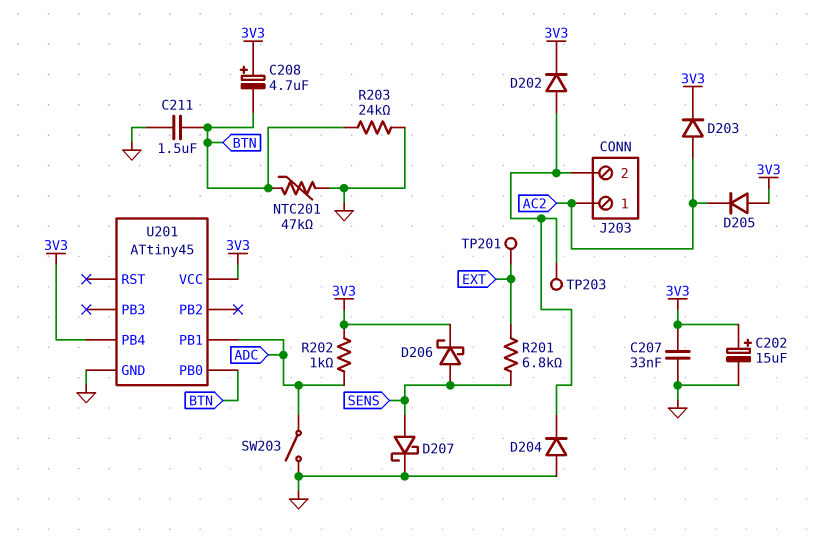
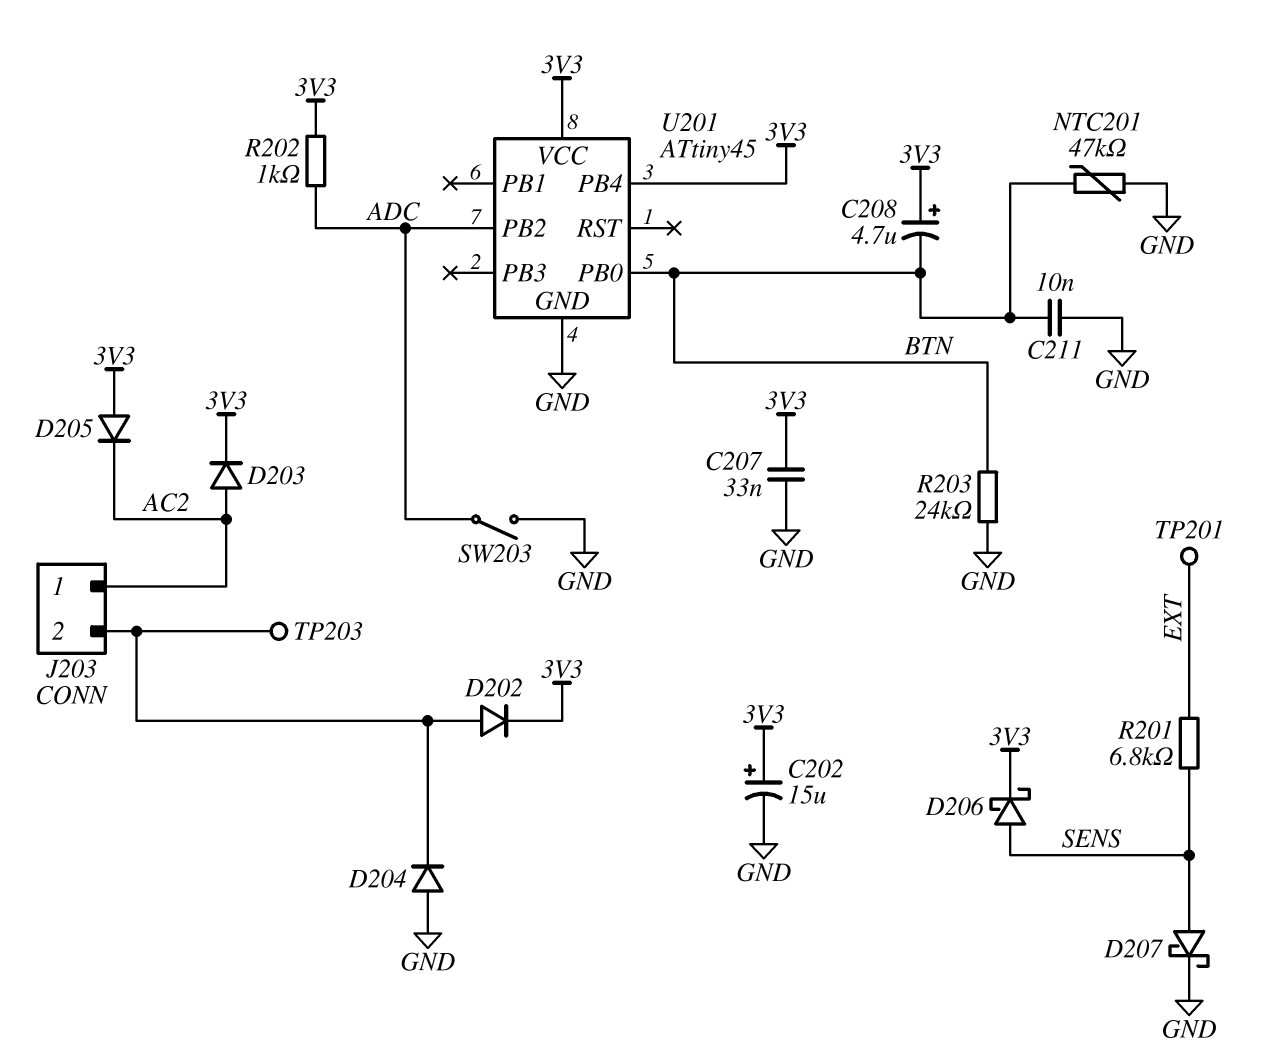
C211: 1.5uF (BTN, GND) -> 10nF (BTN, GND)
U201 pin PB1: ADC -> none
U201 pin PB2: none -> ADC

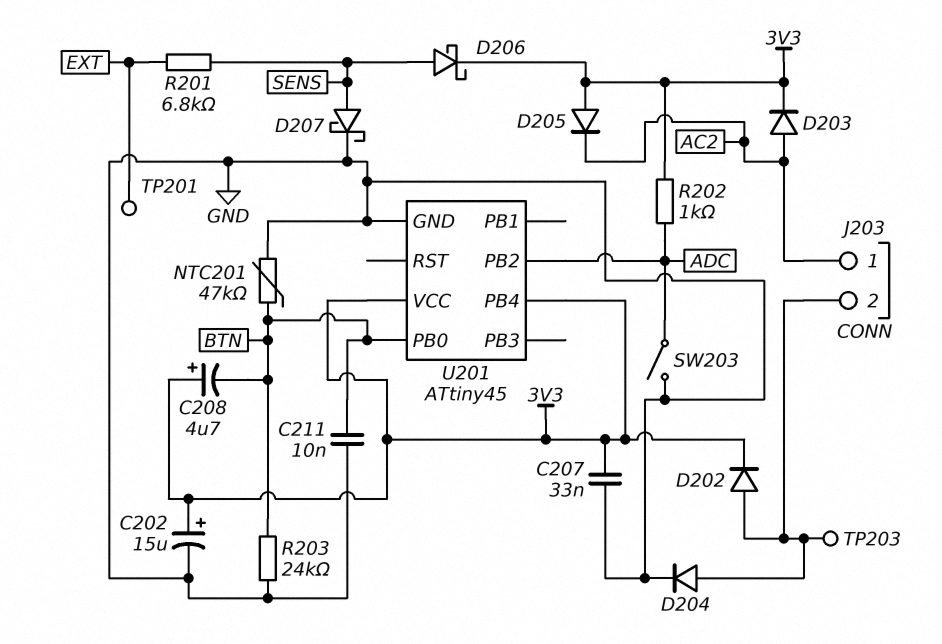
D204: diode (A GND, K J203/2) -> diode (A J203/2, K GND)

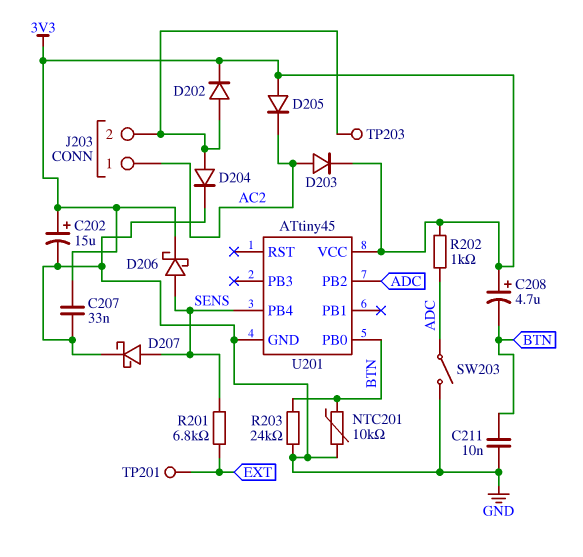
NTC201: 47k (BTN, GND) -> 10k (BTN, GND)
U201 pin PB4: 3V3 -> SENS

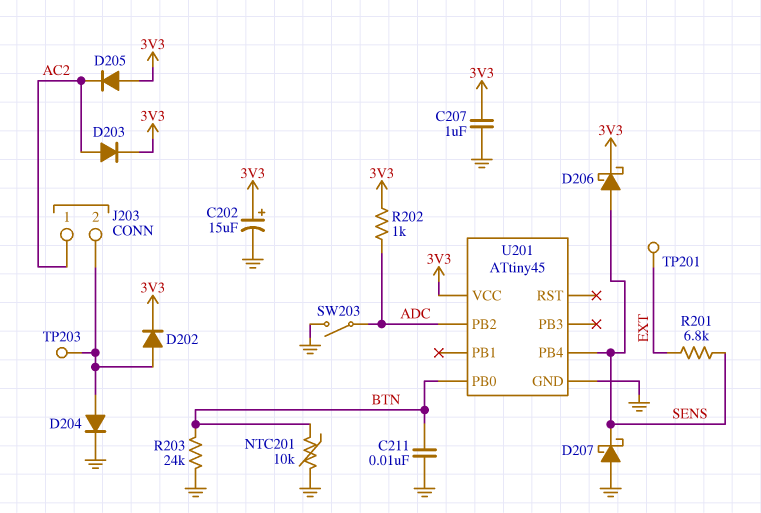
C207: 33nF (3V3, GND) -> 1uF (3V3, GND)
C208: 4.7uF (plus 3V3, minus BTN) -> none
D207: schottky (A SENS, K GND) -> schottky (A GND, K SENS)

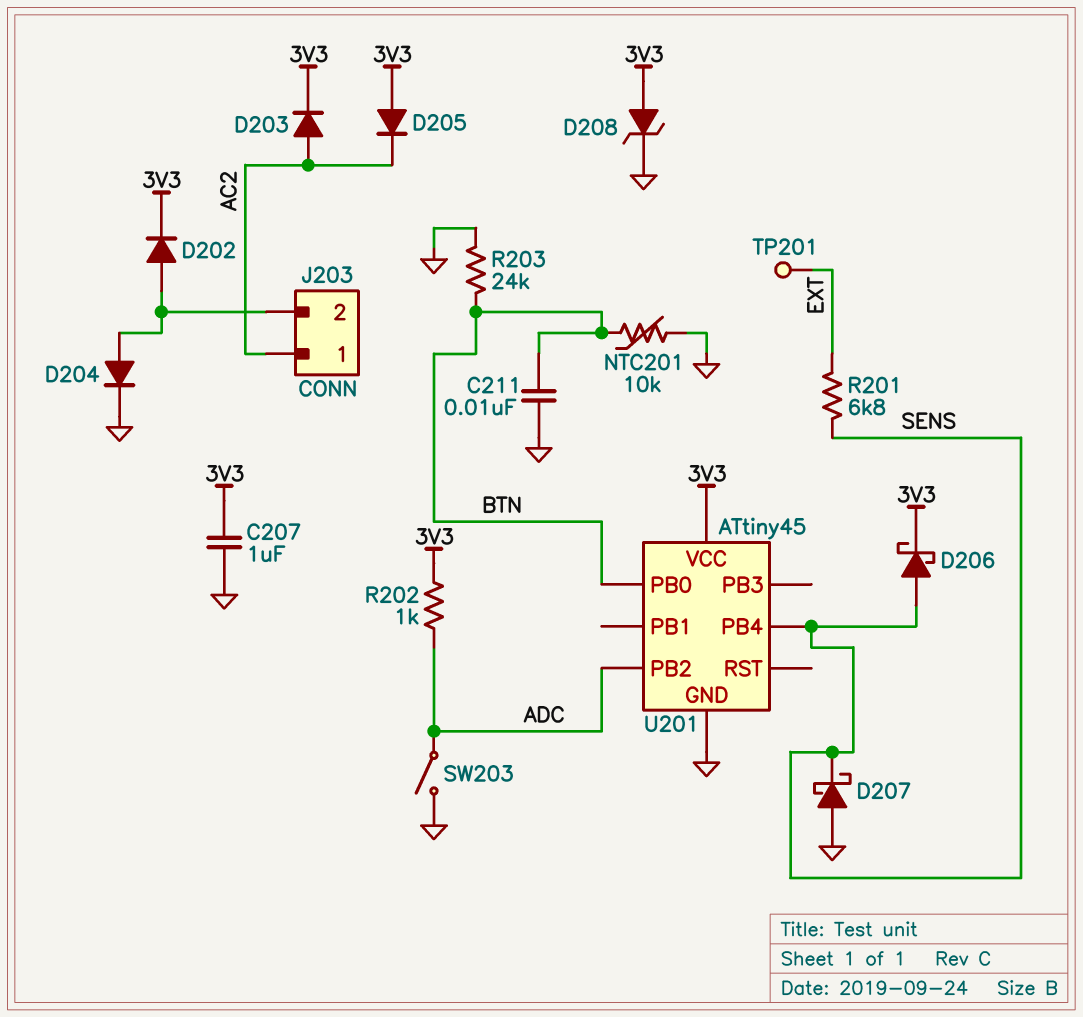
C202: 15uF (plus 3V3, minus GND) -> none
D208: none -> zener (A 3V3, K GND)
TP203: test point (J203/2) -> none

